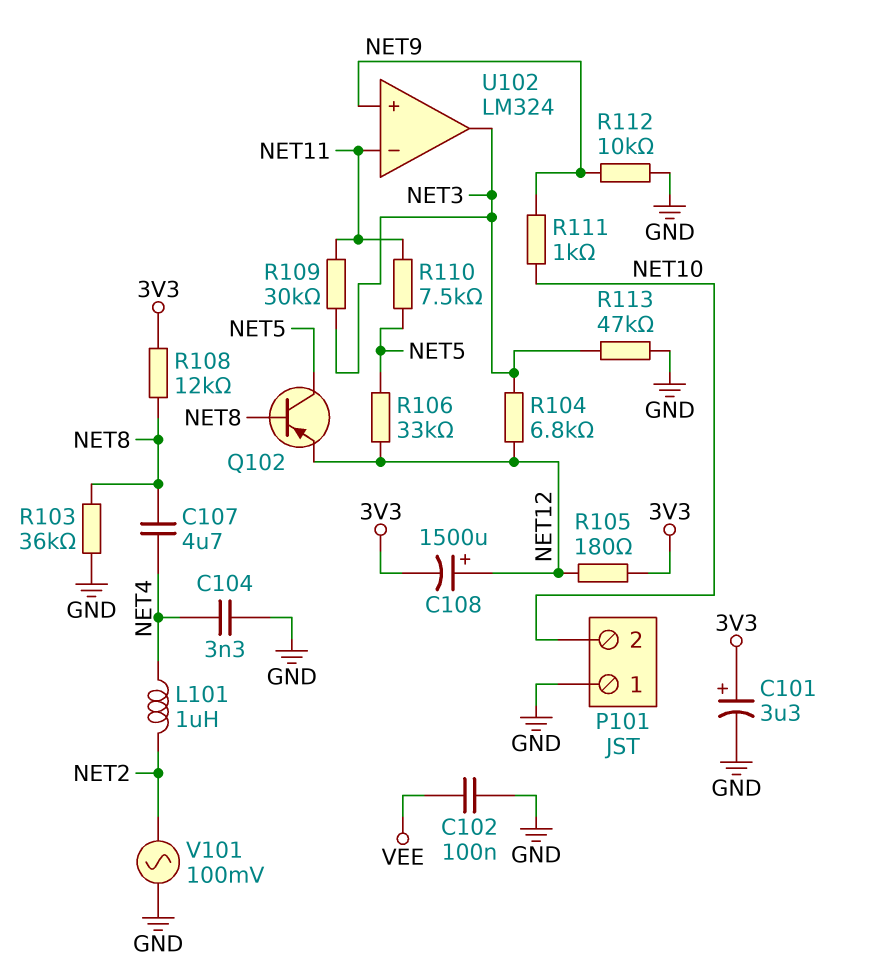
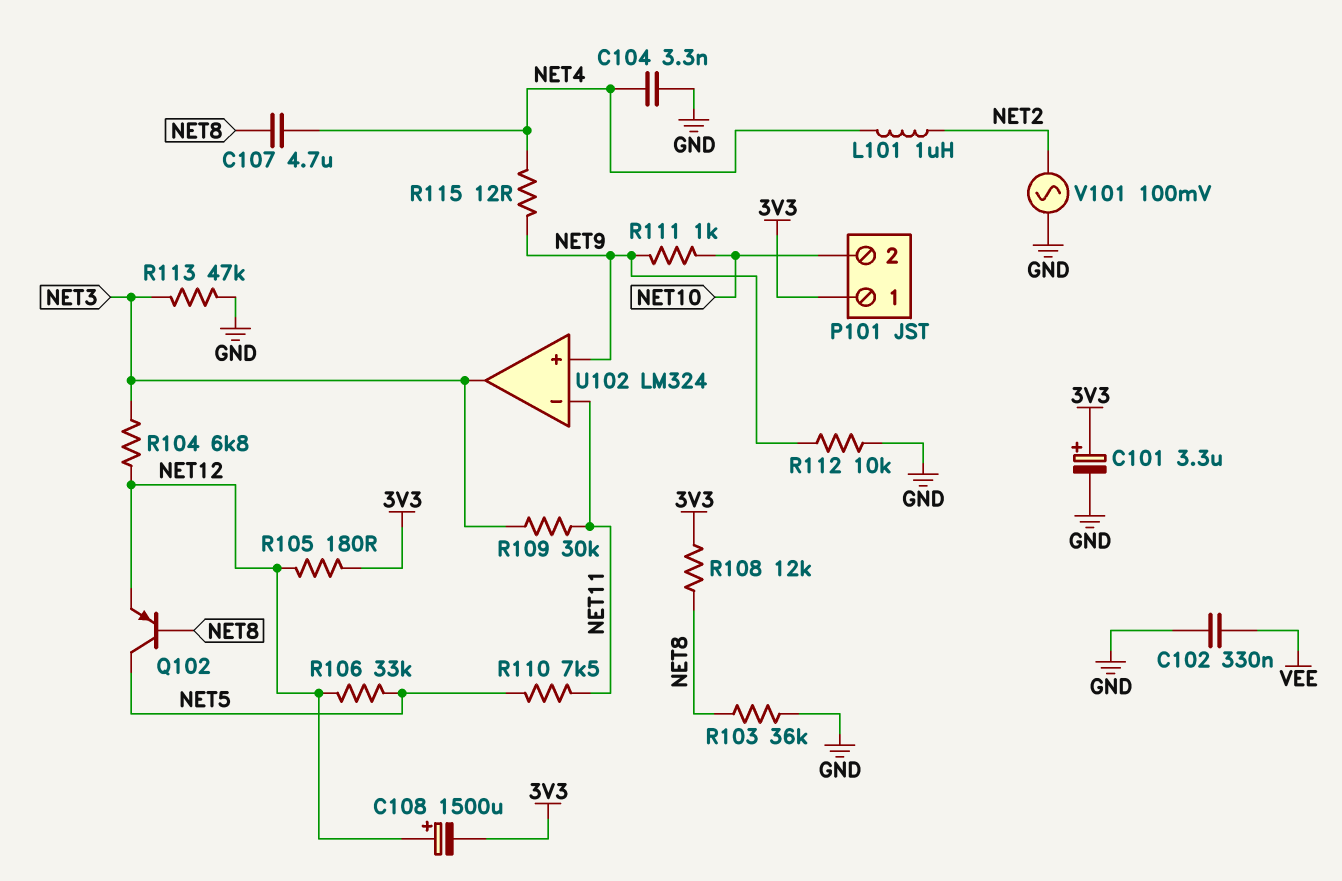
C102: 100nF (GND, VEE) -> 330nF (GND, VEE)
P101 pin 1: GND -> 3V3
R115: none -> 12 (NET4, NET9)

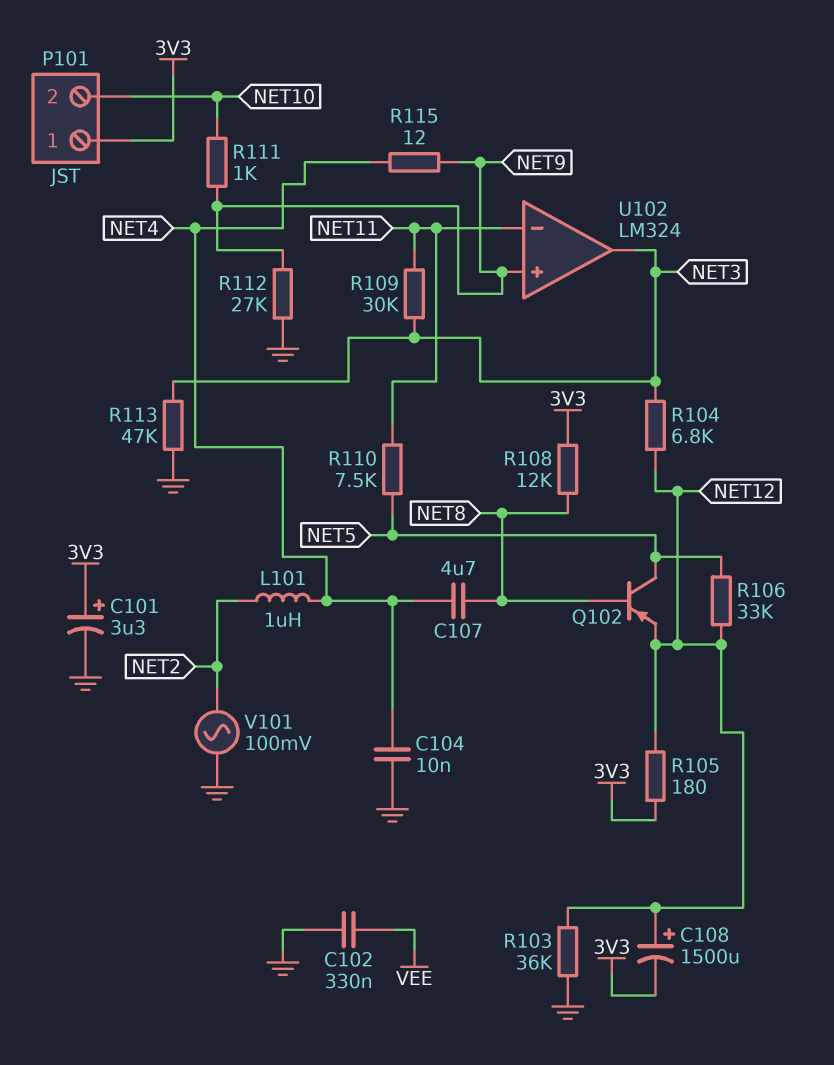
C104: 3.3nF (GND, NET4) -> 10nF (GND, NET4)
R103: 36k (GND, NET8) -> 36k (GND, NET12)
R112: 10k (GND, NET9) -> 27k (GND, NET9)

